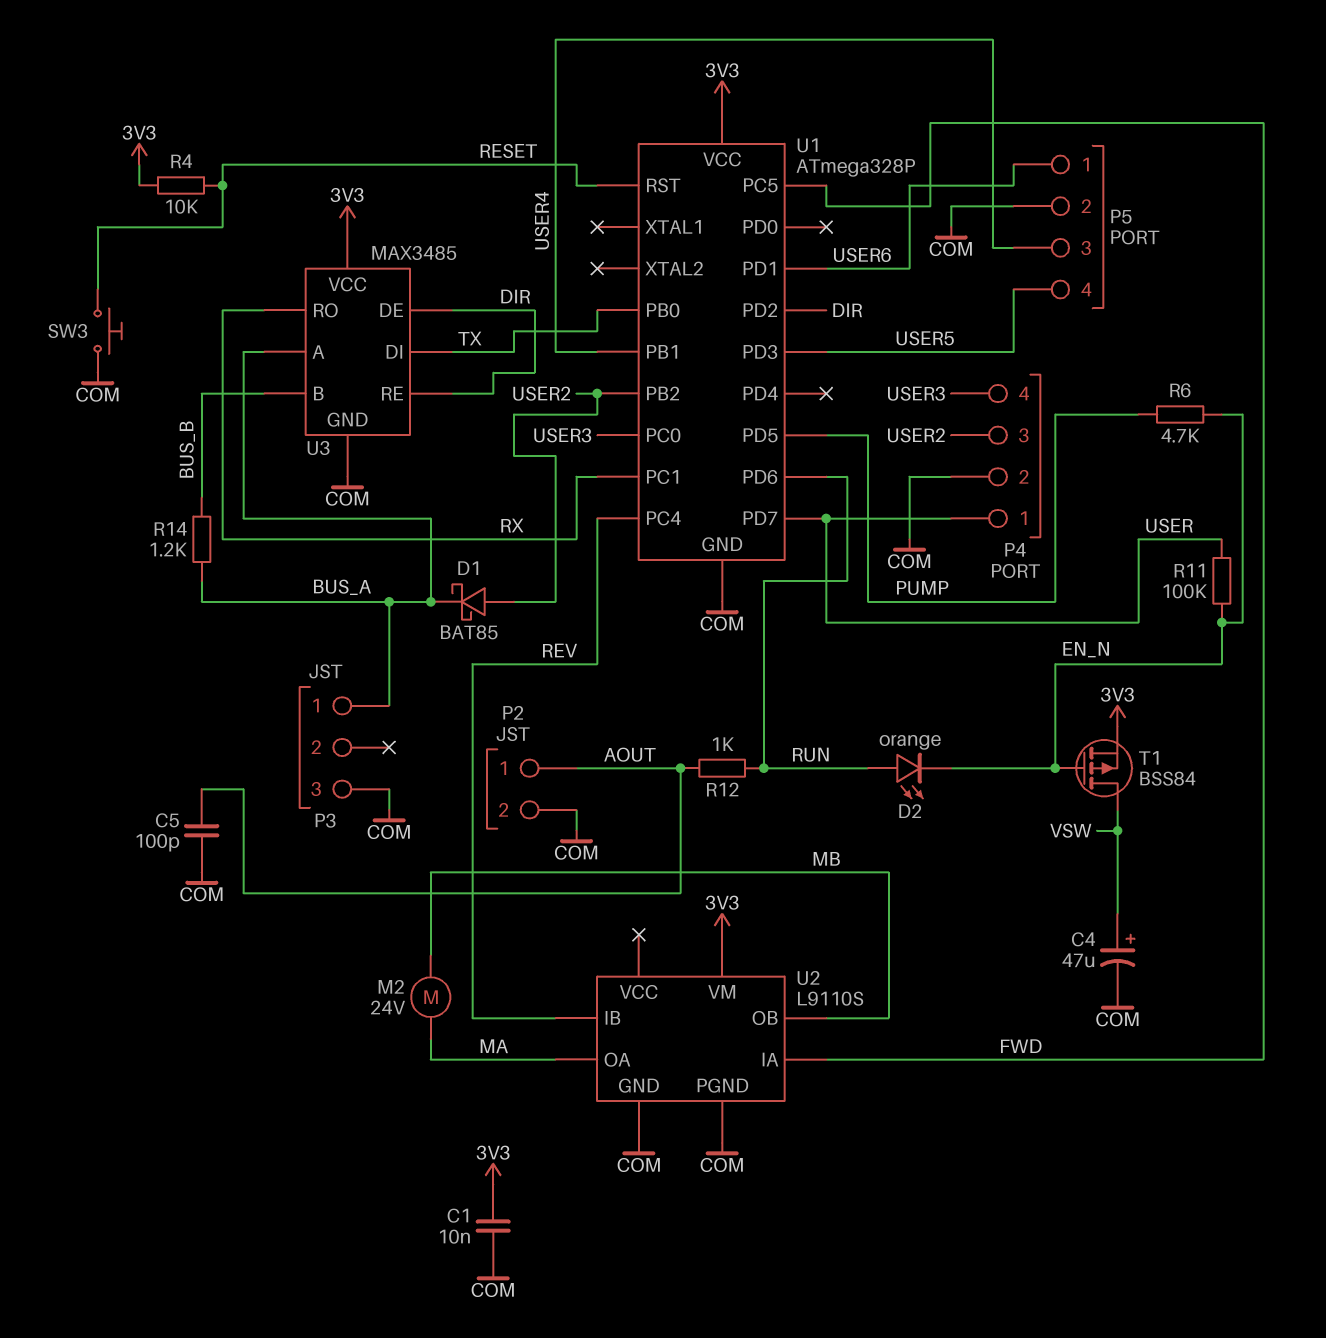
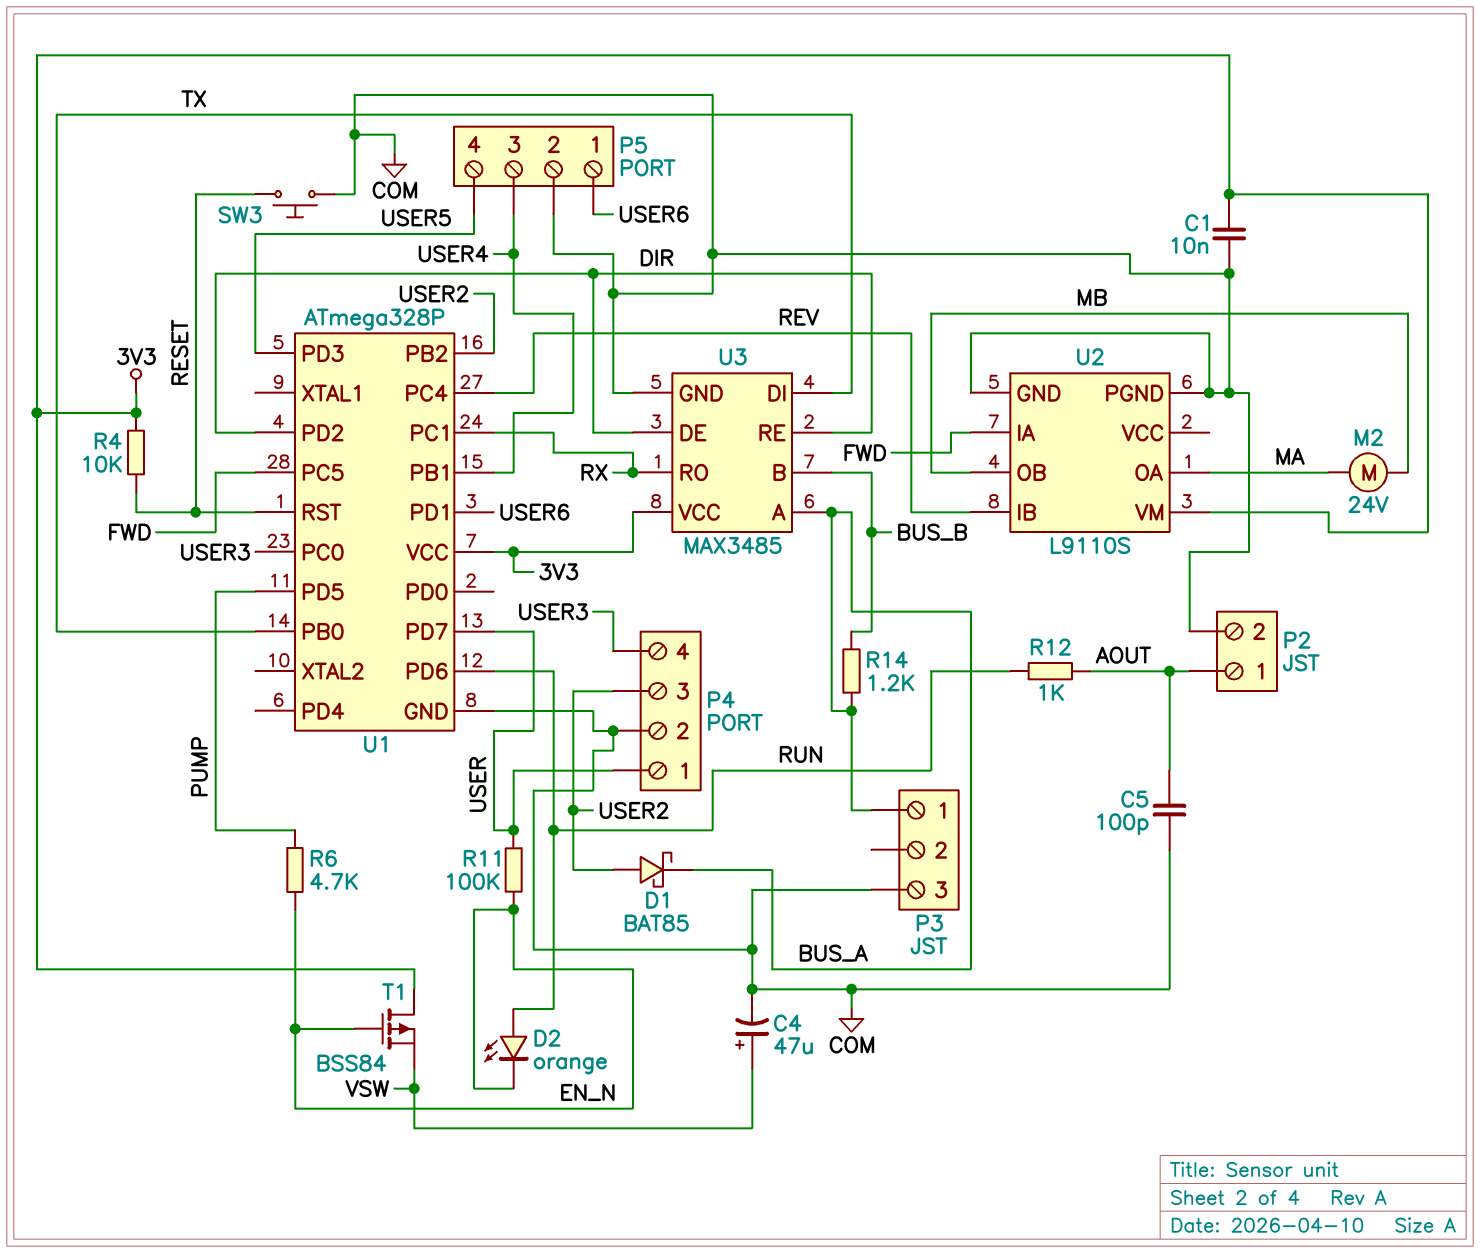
T1: PMOS BSS84 (G EN_N, D VSW, S 3V3) -> PMOS BSS84 (G EN_N, D 3V3, S VSW)

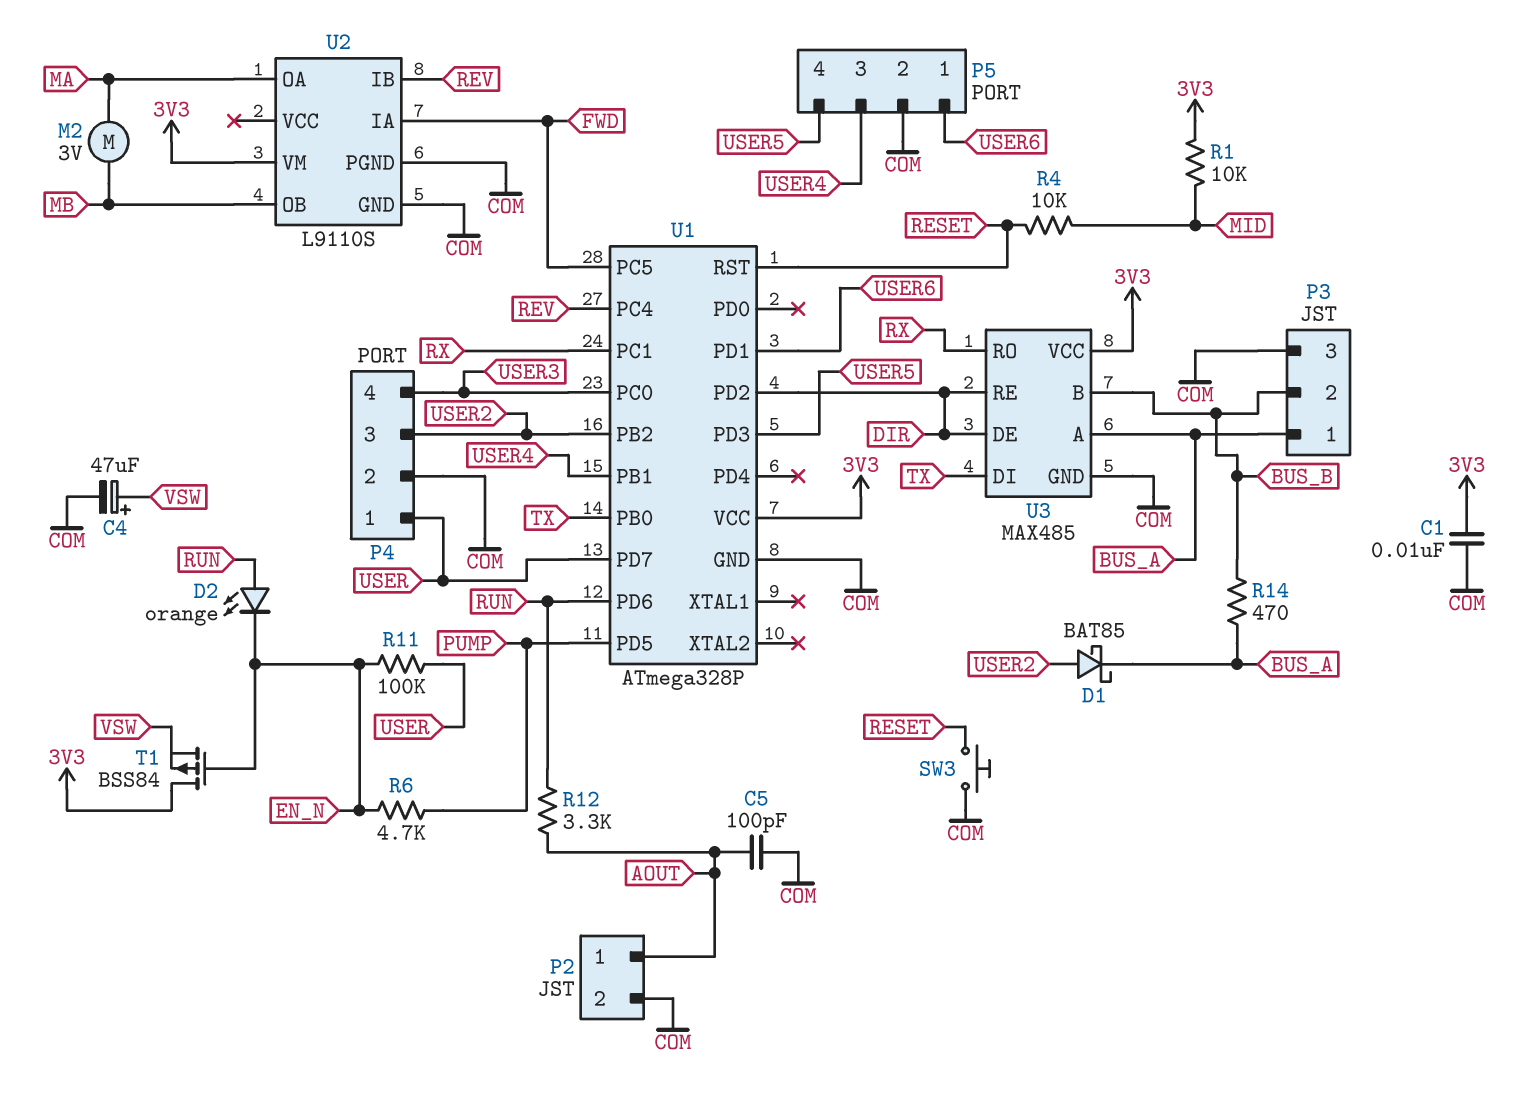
M2: motor 24V (MA, MB) -> motor 3V (MA, MB)
P3 pin 2: none -> BUS_B
R1: none -> 10k (3V3, MID)
R4: 10k (3V3, RESET) -> 10k (MID, RESET)
R12: 1k (AOUT, RUN) -> 3.3k (AOUT, RUN)
R14: 1.2k (BUS_A, BUS_B) -> 470 (BUS_A, BUS_B)
U3: MAX3485 -> MAX485

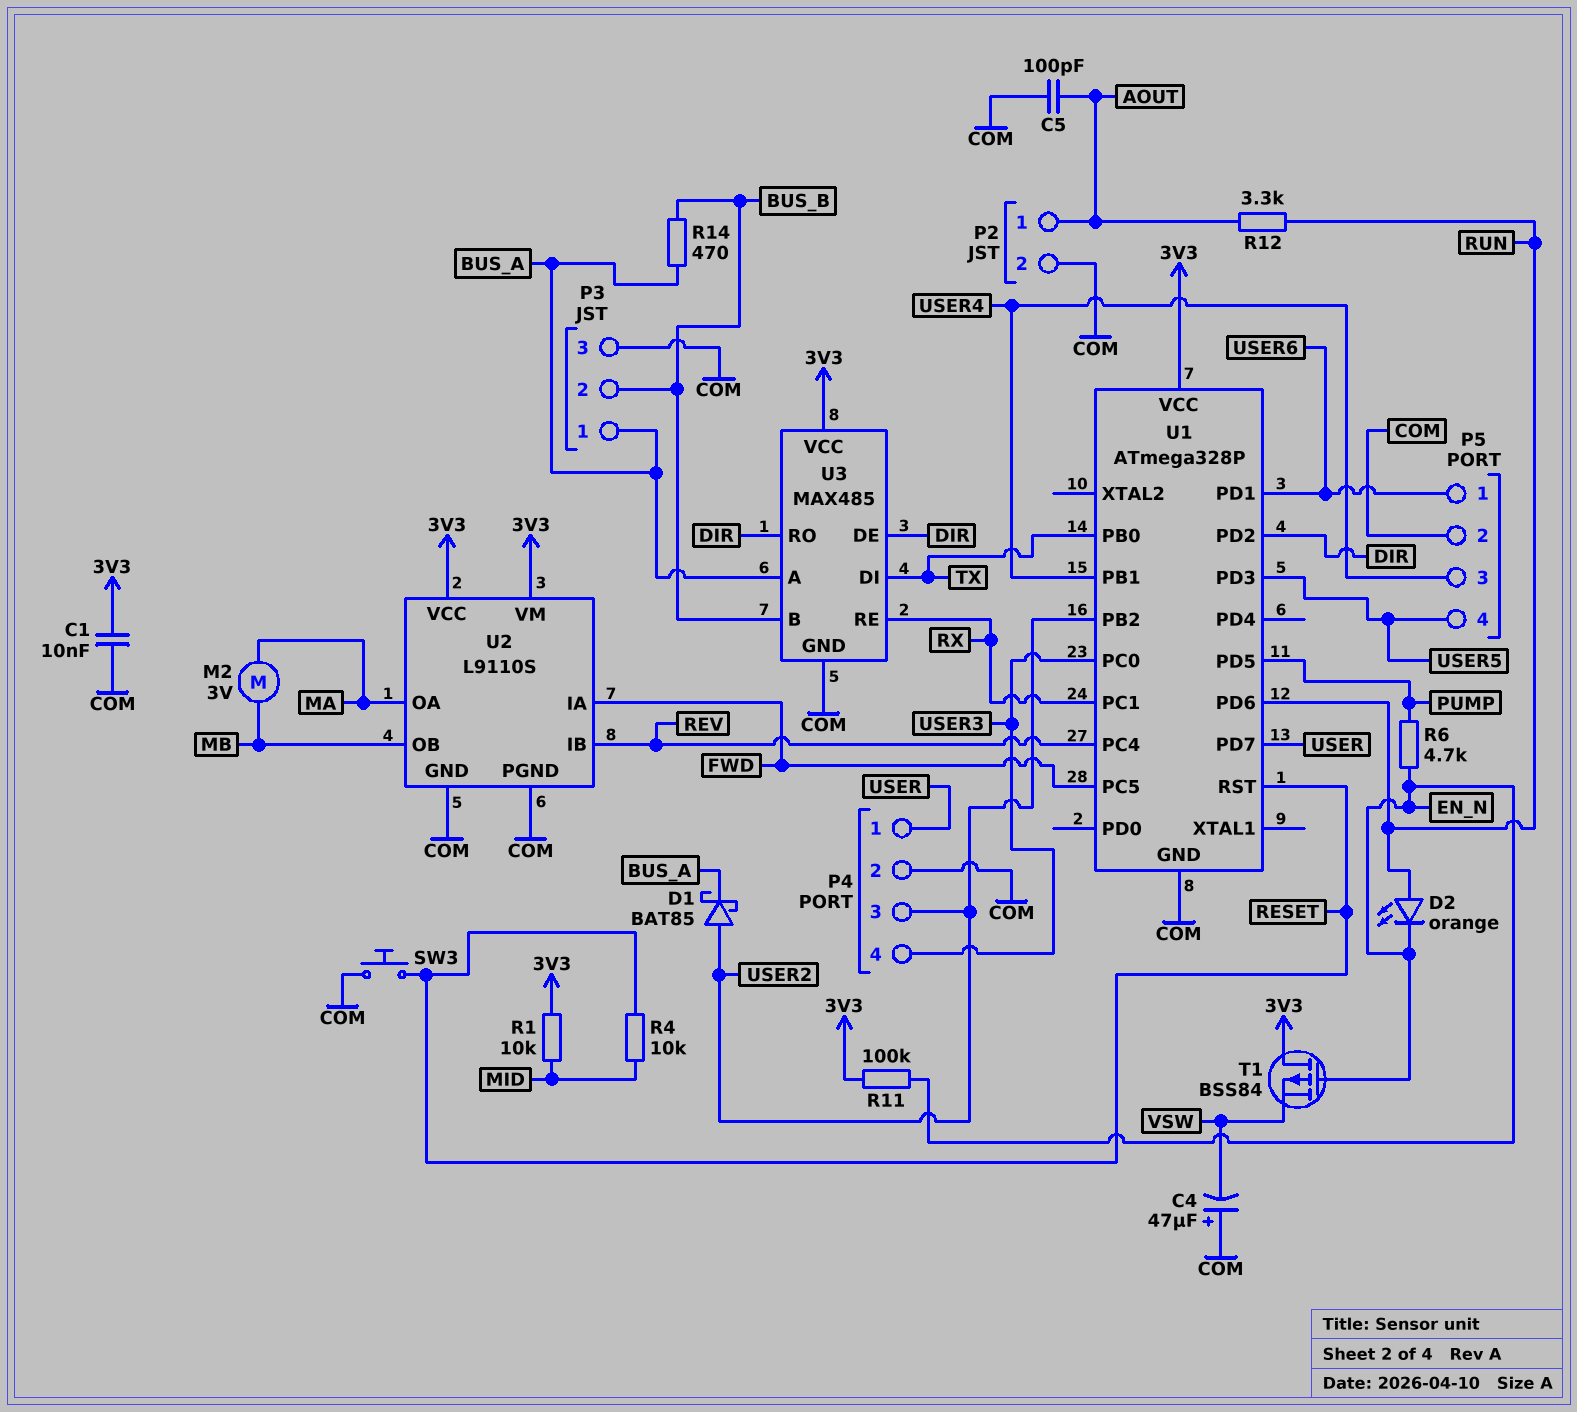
C4: 47uF (plus VSW, minus COM) -> 47uF (plus COM, minus VSW)
R11: 100k (EN_N, USER) -> 100k (3V3, EN_N)
U2 pin VCC: none -> 3V3
U3 pin RE: DIR -> RX
U3 pin RO: RX -> DIR

